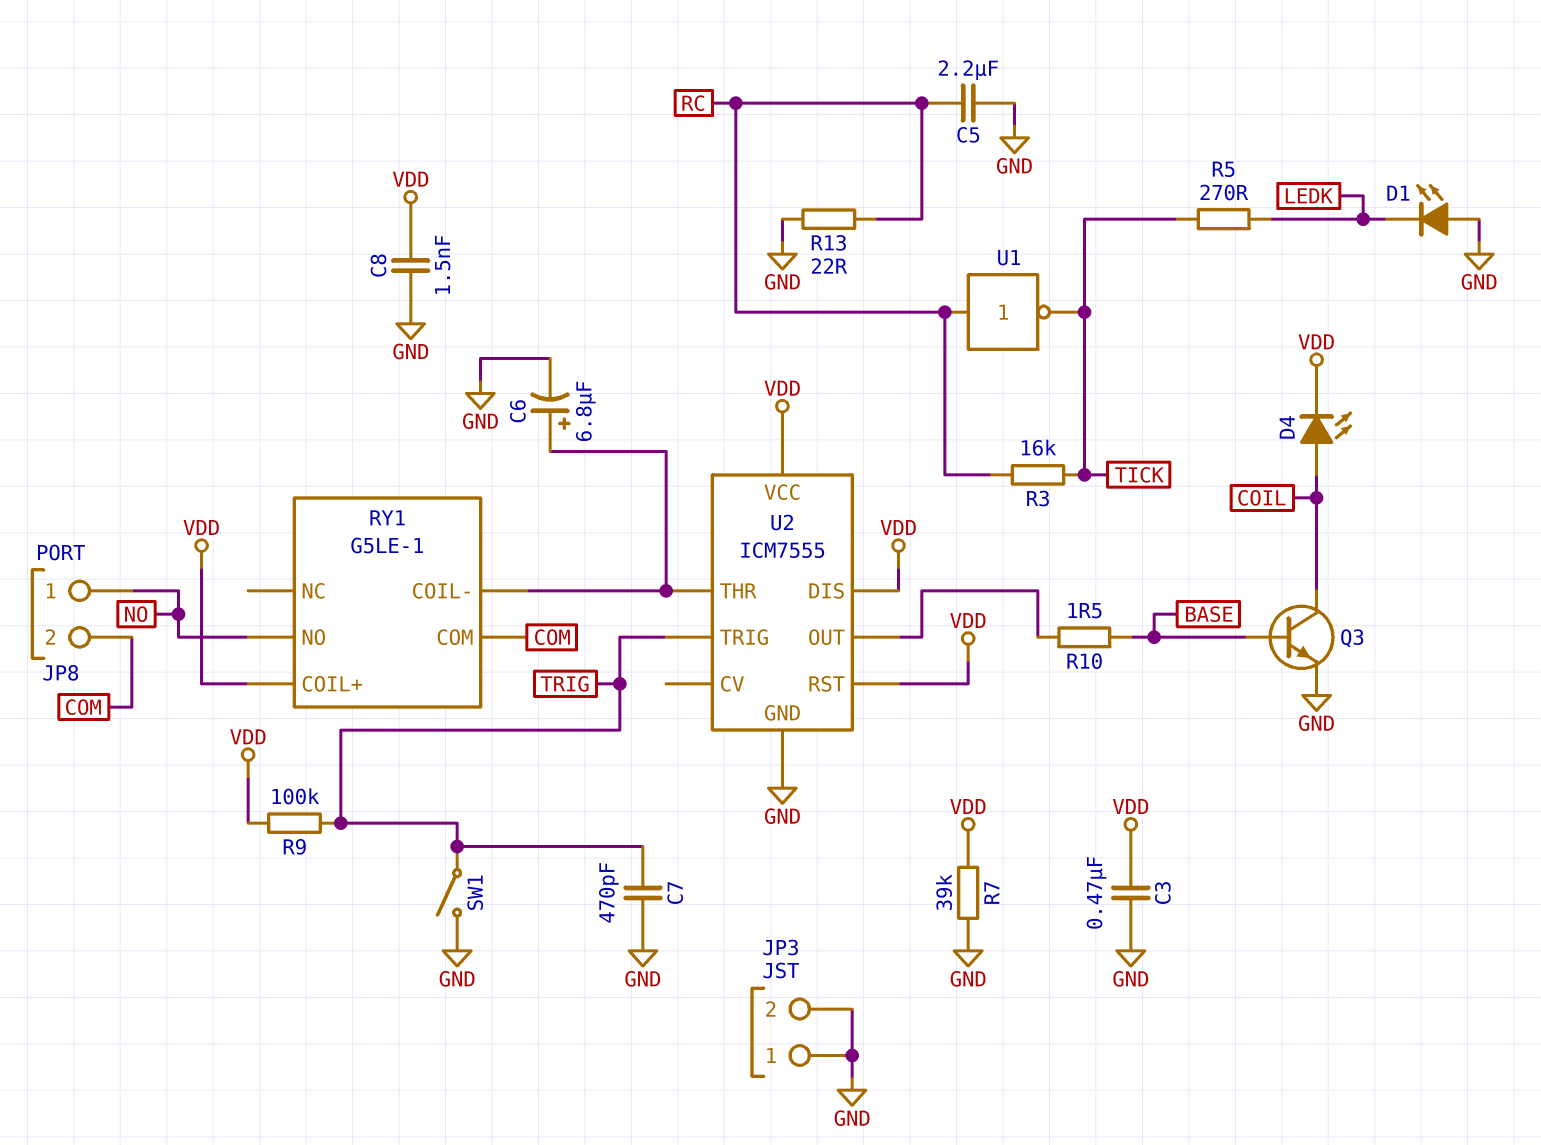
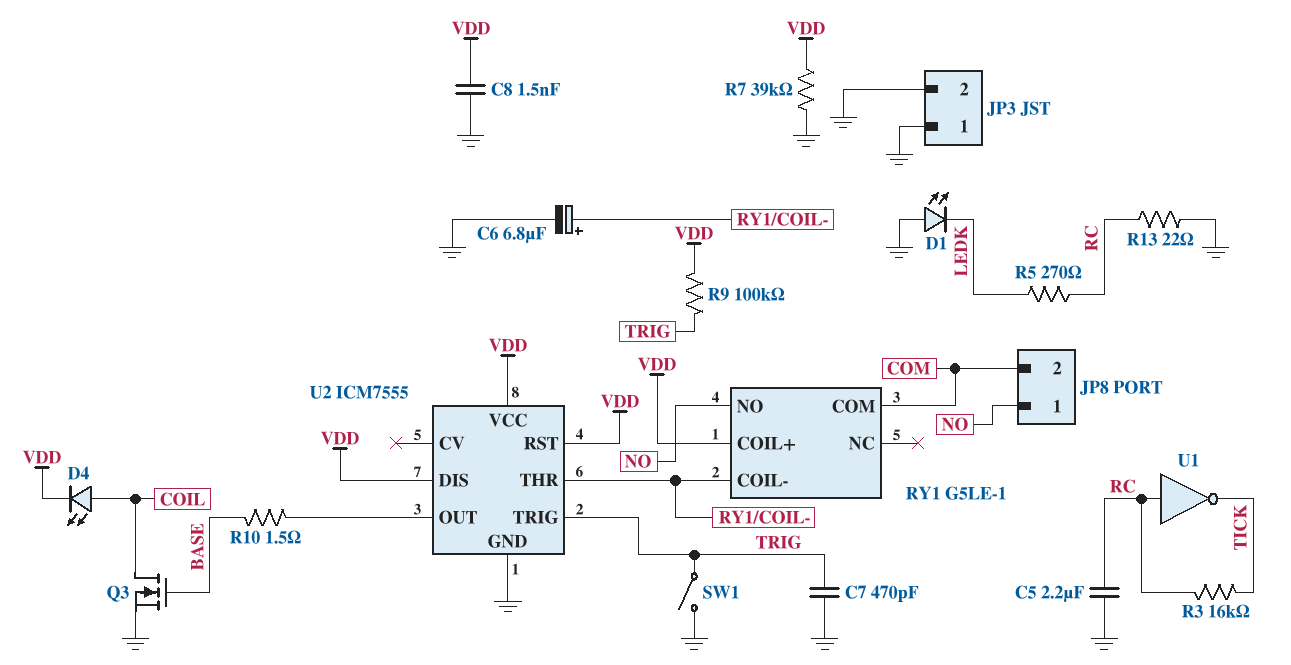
C3: 470nF (GND, VDD) -> none
Q3: NPN (B BASE, C COIL, E GND) -> NMOS (G BASE, D COIL, S GND)
R5: 270 (LEDK, TICK) -> 270 (LEDK, RC)

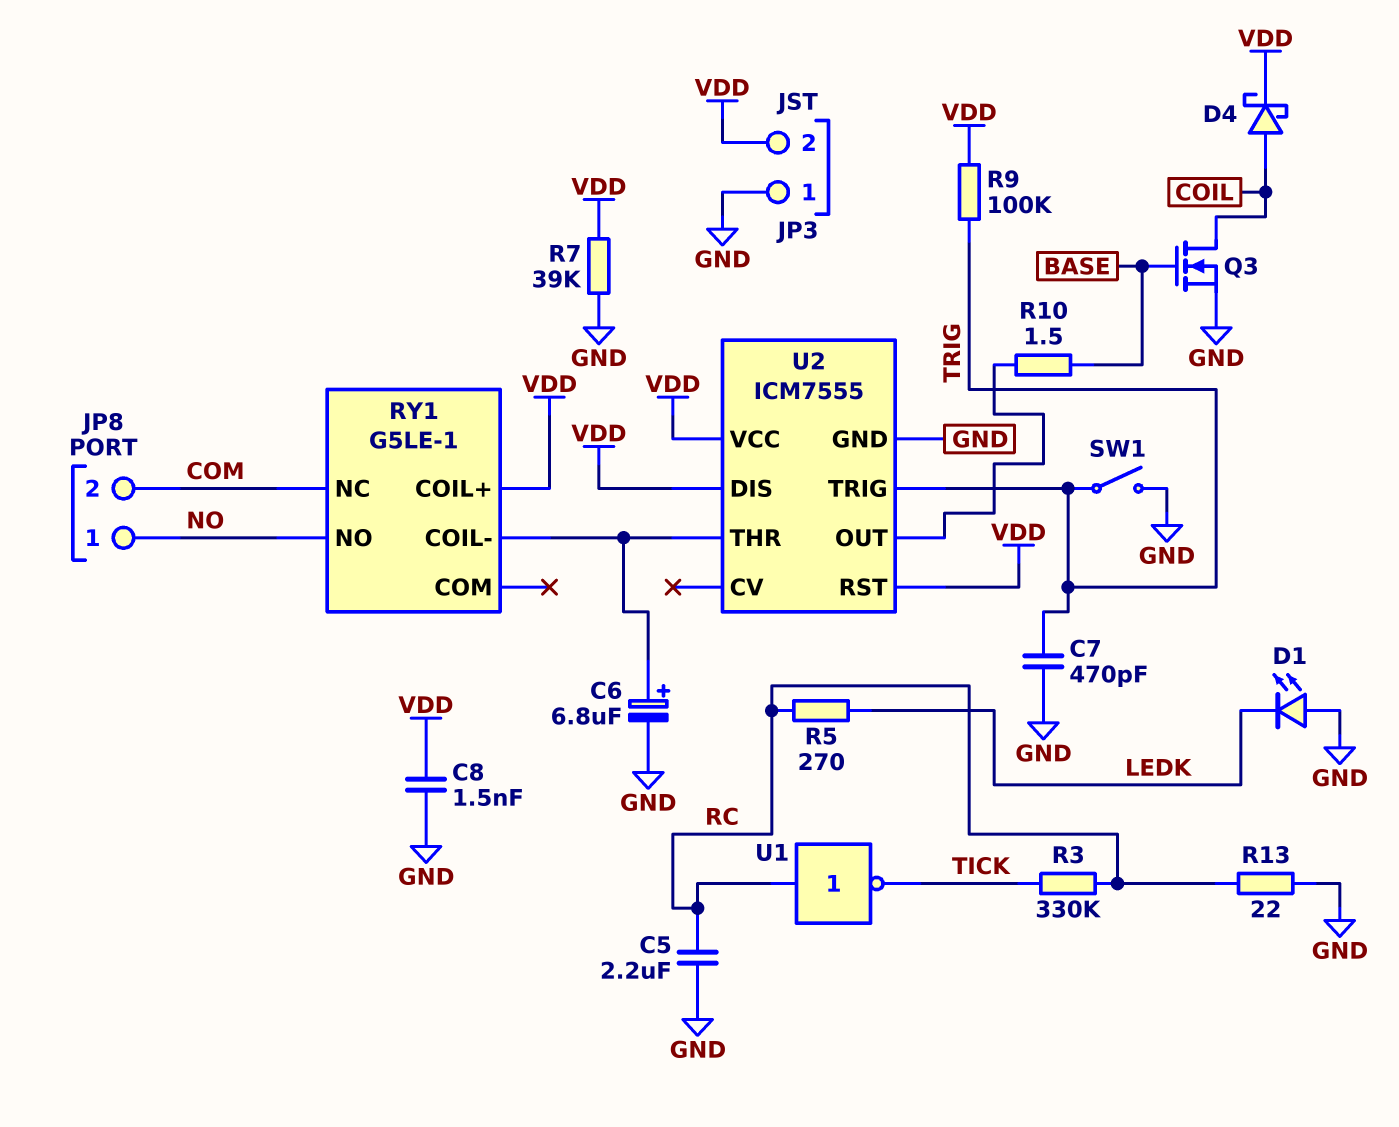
D4: LED (A COIL, K VDD) -> schottky (A COIL, K VDD)
JP3 pin 2: GND -> VDD
R3: 16k (RC, TICK) -> 330k (RC, TICK)
RY1 pin COM: COM -> none
RY1 pin NC: none -> COM

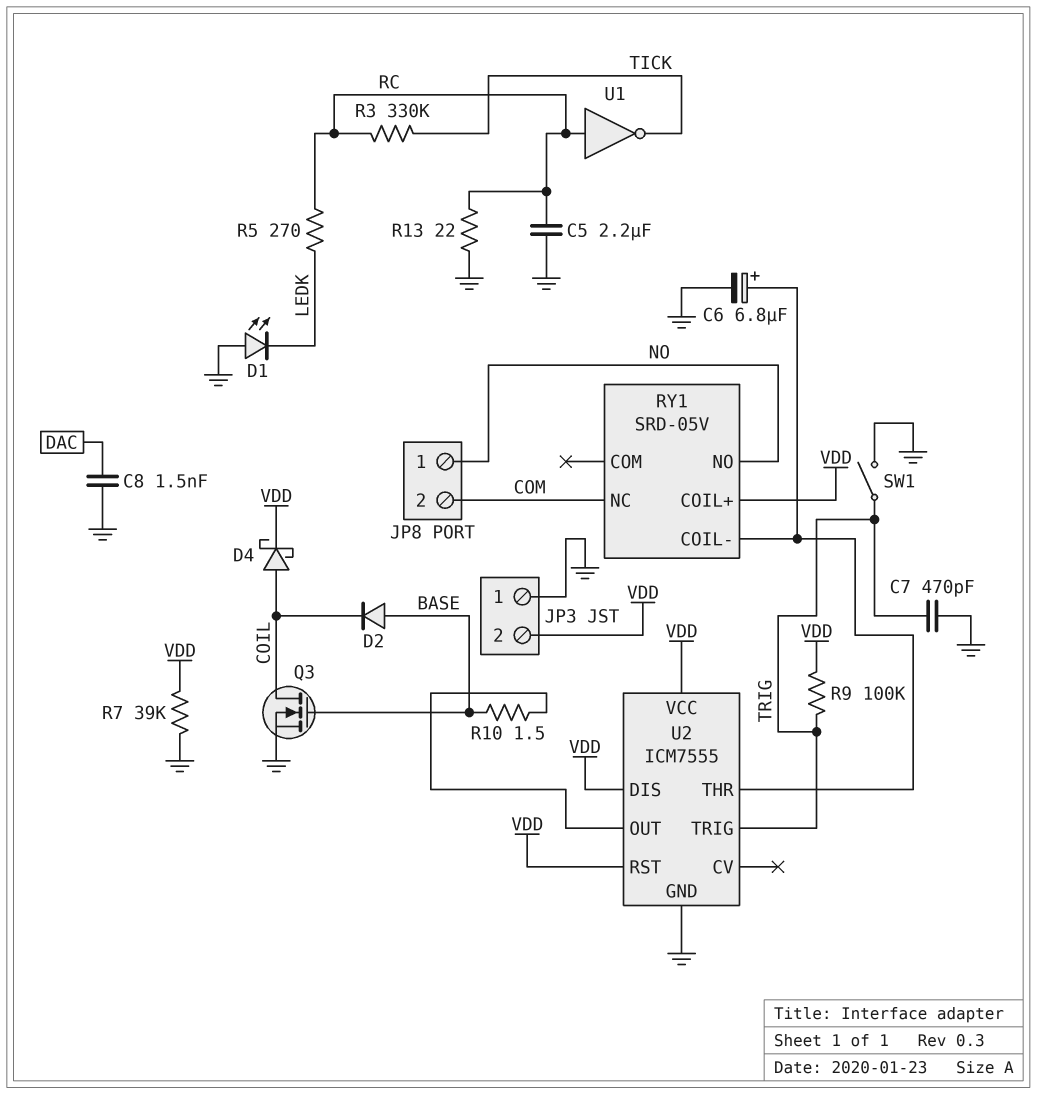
C8: 1.5nF (GND, VDD) -> 1.5nF (DAC, GND)
D2: none -> diode (A BASE, K COIL)
RY1: G5LE-1 -> SRD-05V

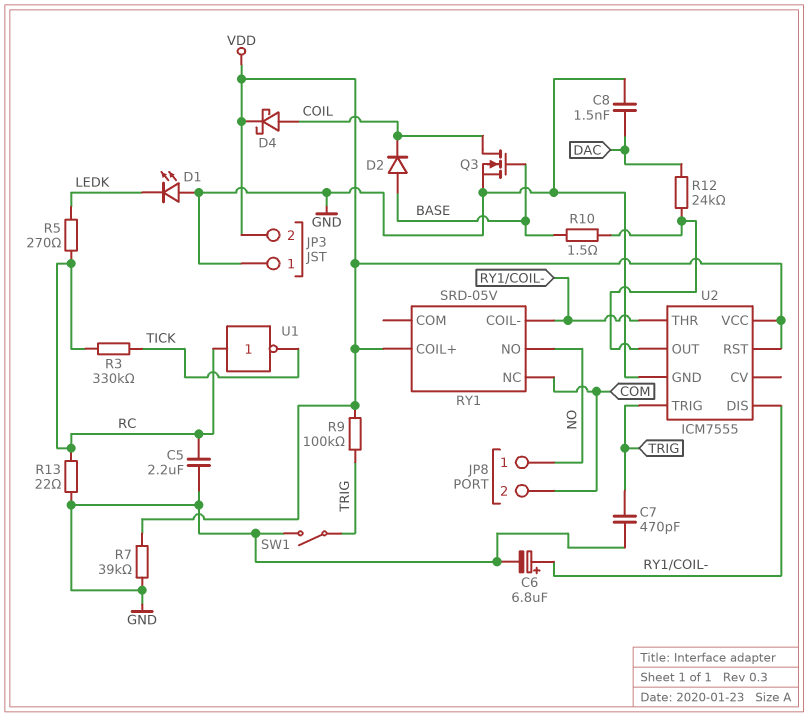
R12: none -> 24k (DAC, U2/OUT)
U2 pin DIS: VDD -> RY1/COIL-

